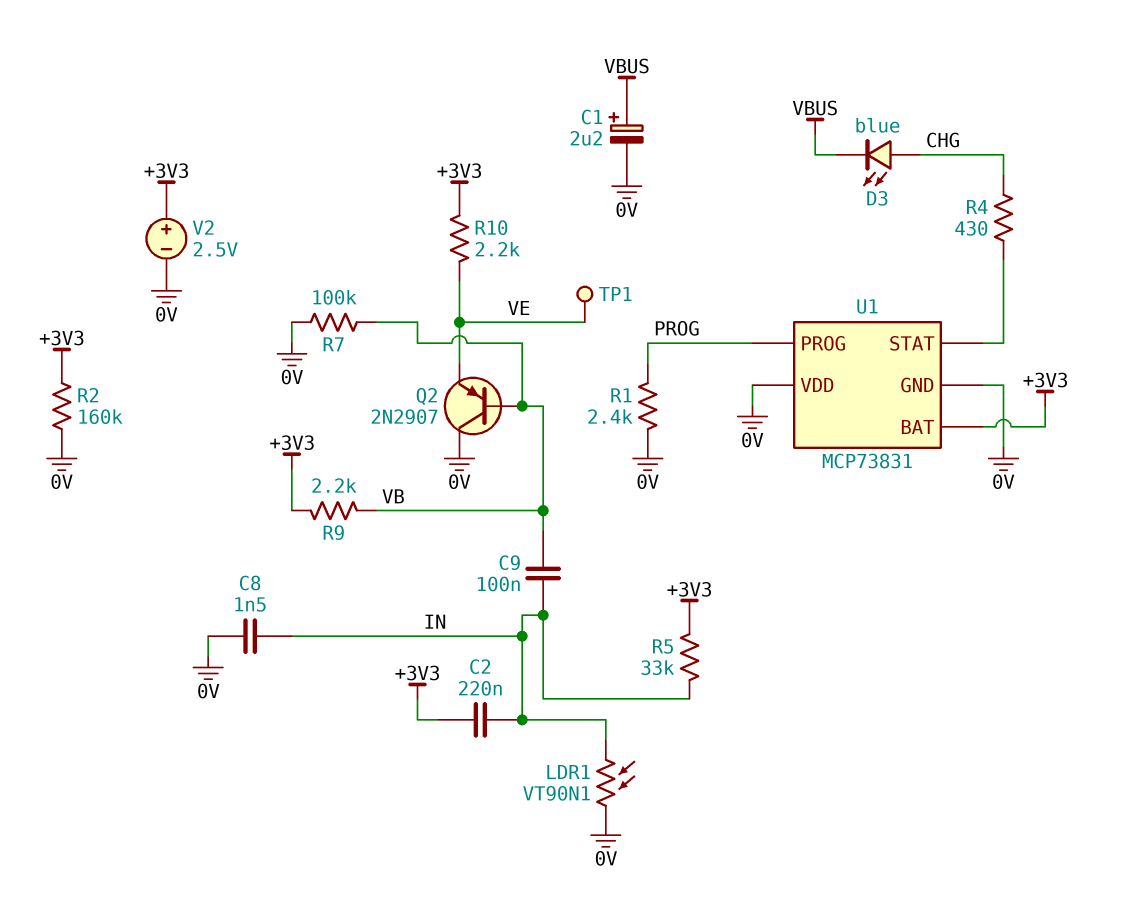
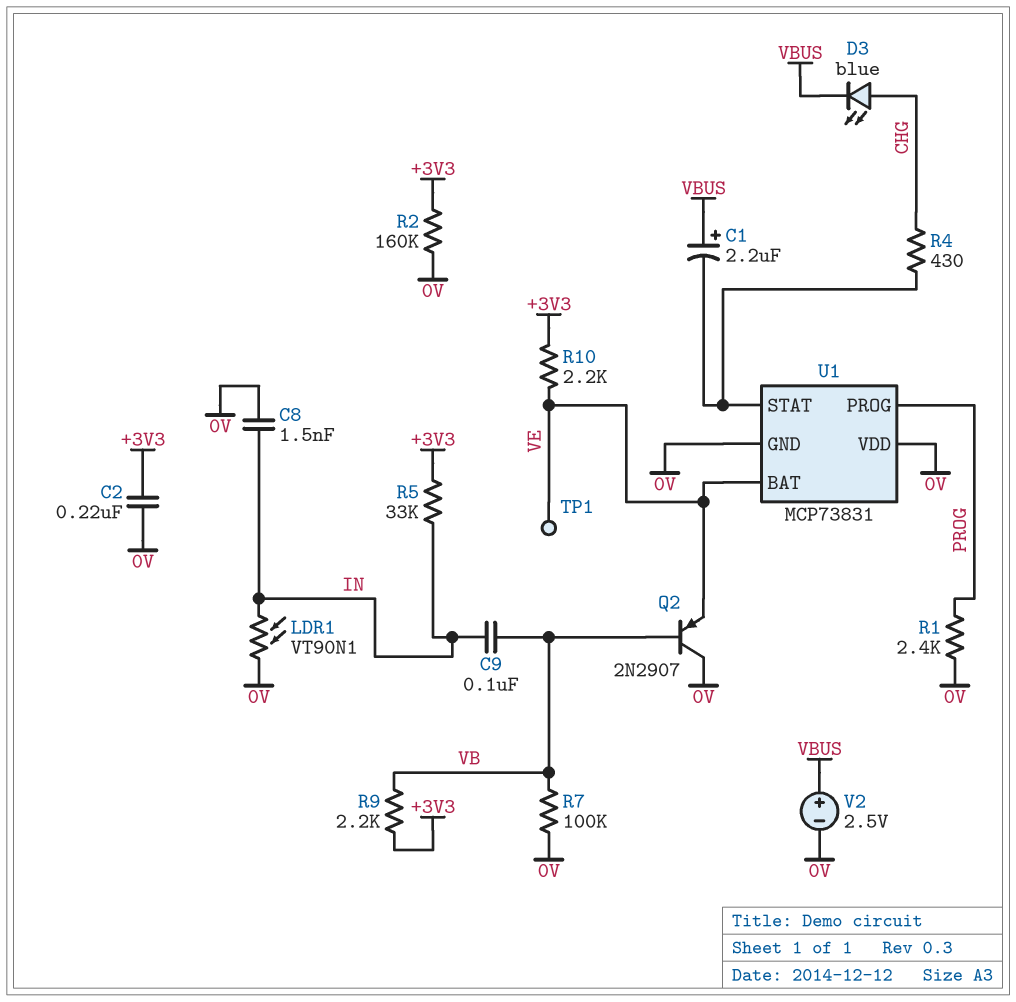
C1: 2.2uF (plus VBUS, minus 0V) -> 2.2uF (plus VBUS, minus U1/STAT)
C2: 220nF (+3V3, IN) -> 220nF (+3V3, 0V)
U1 pin BAT: +3V3 -> VE
V2: 2.5V (plus +3V3, minus 0V) -> 2.5V (plus VBUS, minus 0V)

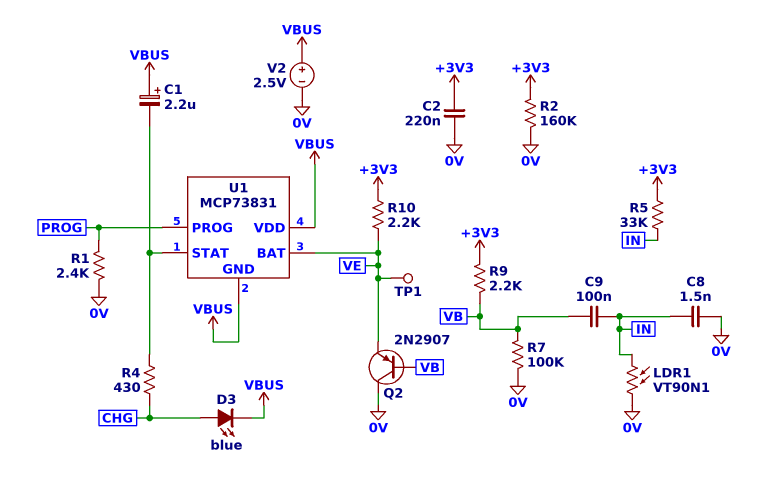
U1 pin GND: 0V -> VBUS
U1 pin VDD: 0V -> VBUS

